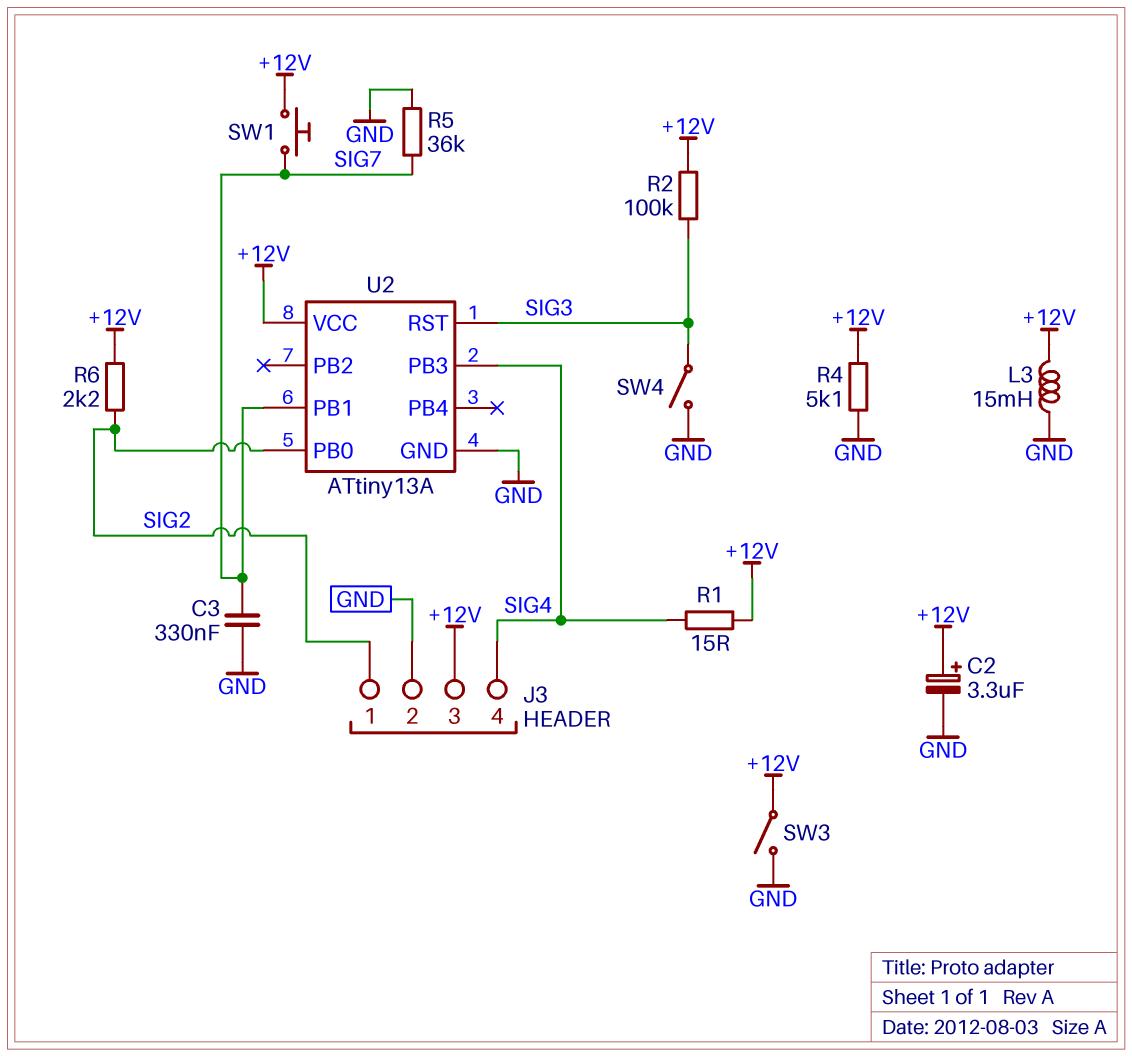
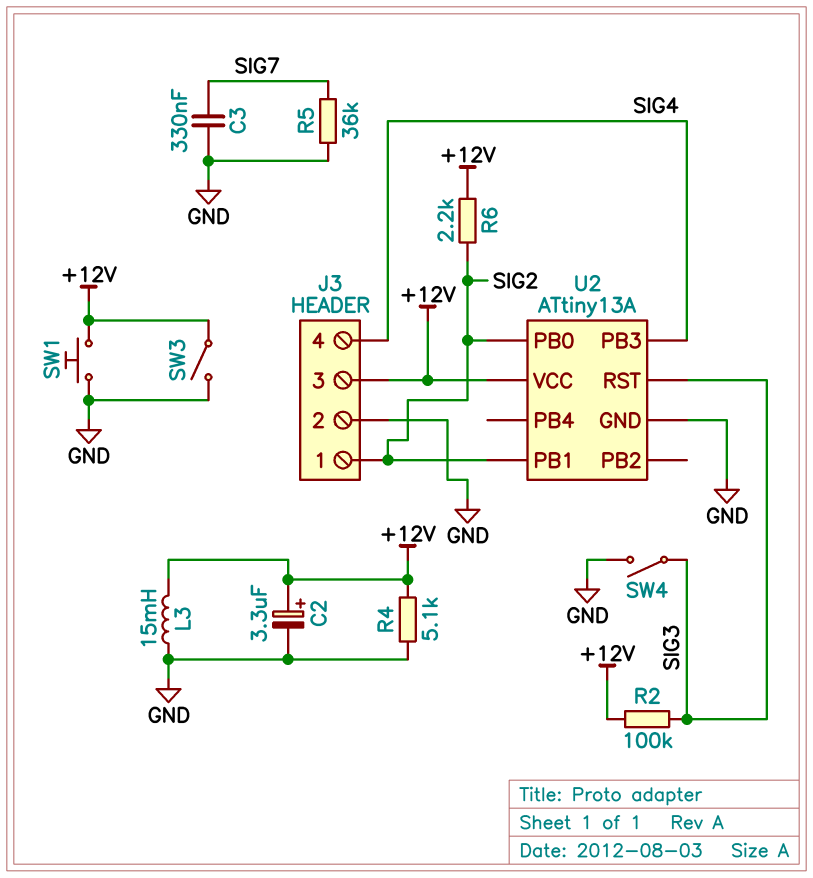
R1: 15 (+12V, SIG4) -> none
SW1: button (+12V, SIG7) -> button (+12V, GND)
U2 pin PB1: SIG7 -> SIG2

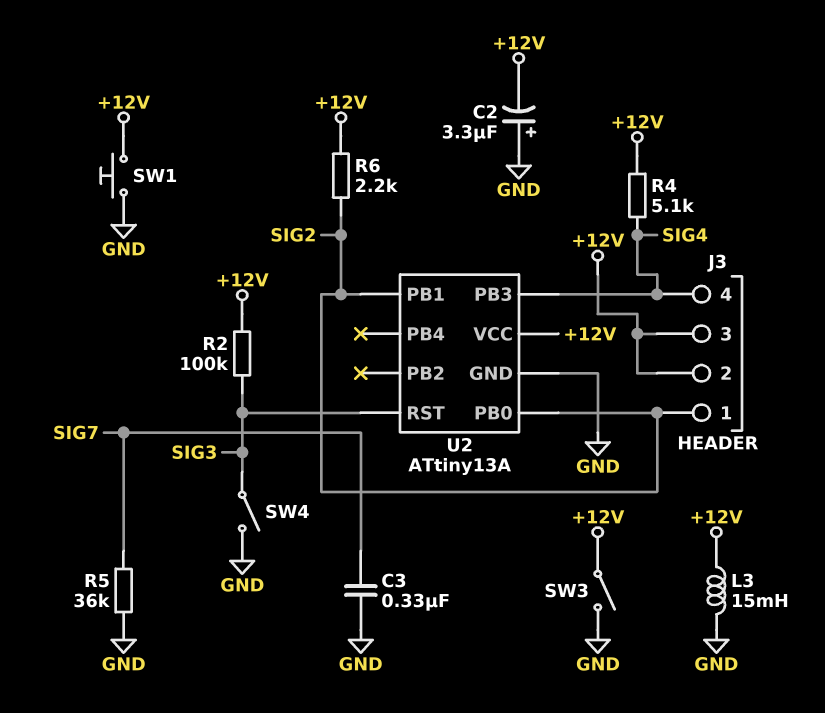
C2: 3.3uF (plus +12V, minus GND) -> 3.3uF (plus GND, minus +12V)
J3 pin 2: GND -> +12V
R4: 5.1k (+12V, GND) -> 5.1k (+12V, SIG4)

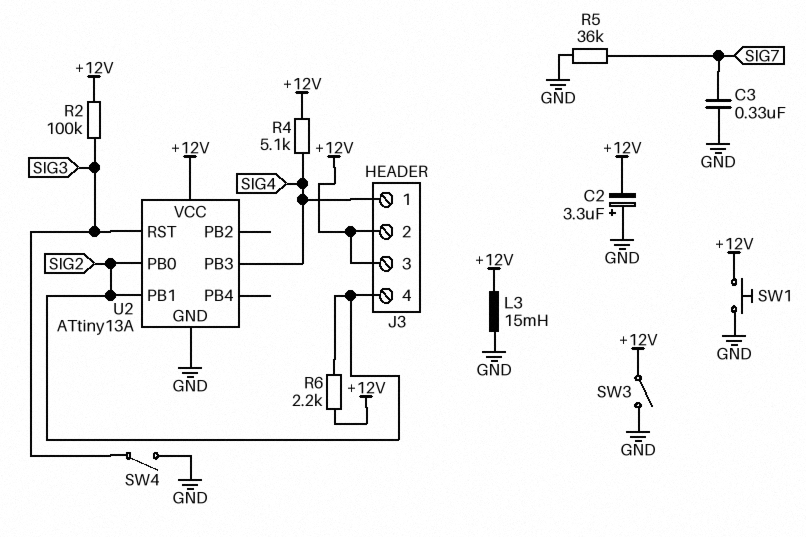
J3 pin 1: SIG2 -> SIG4
J3 pin 4: SIG4 -> SIG2

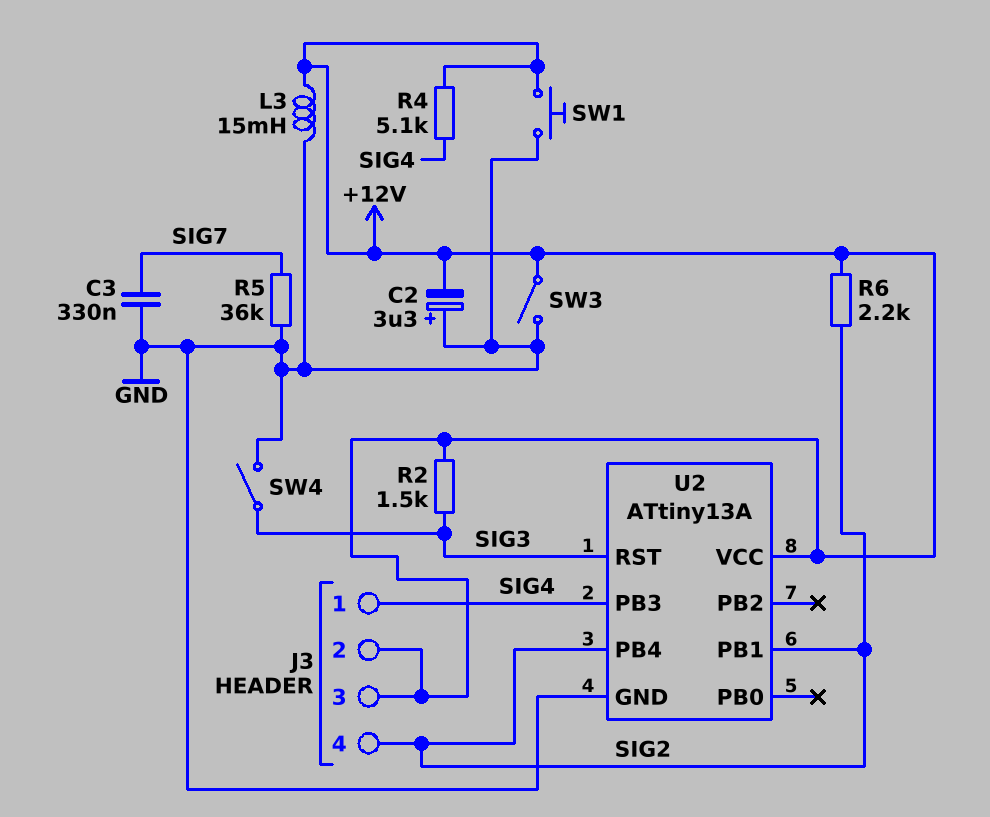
R2: 100k (+12V, SIG3) -> 1.5k (+12V, SIG3)
U2 pin PB0: SIG2 -> none
U2 pin PB4: none -> SIG2

